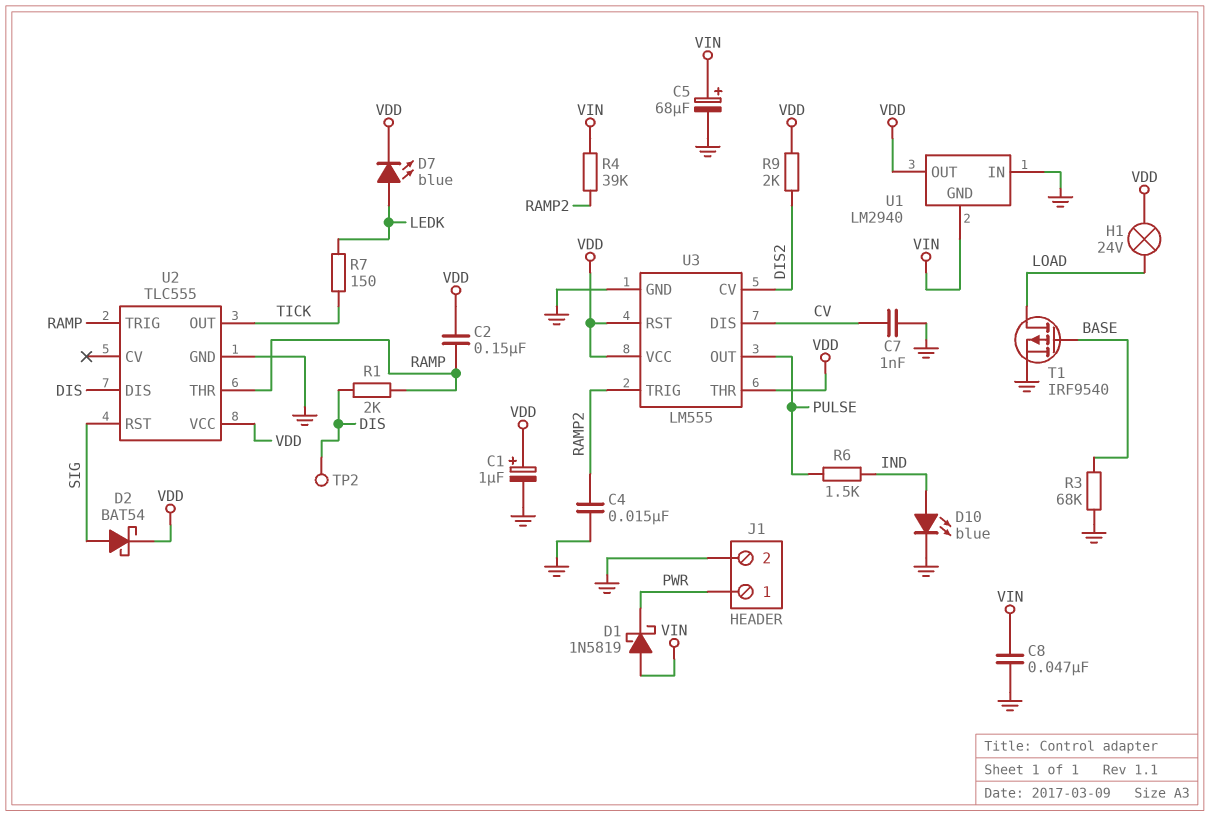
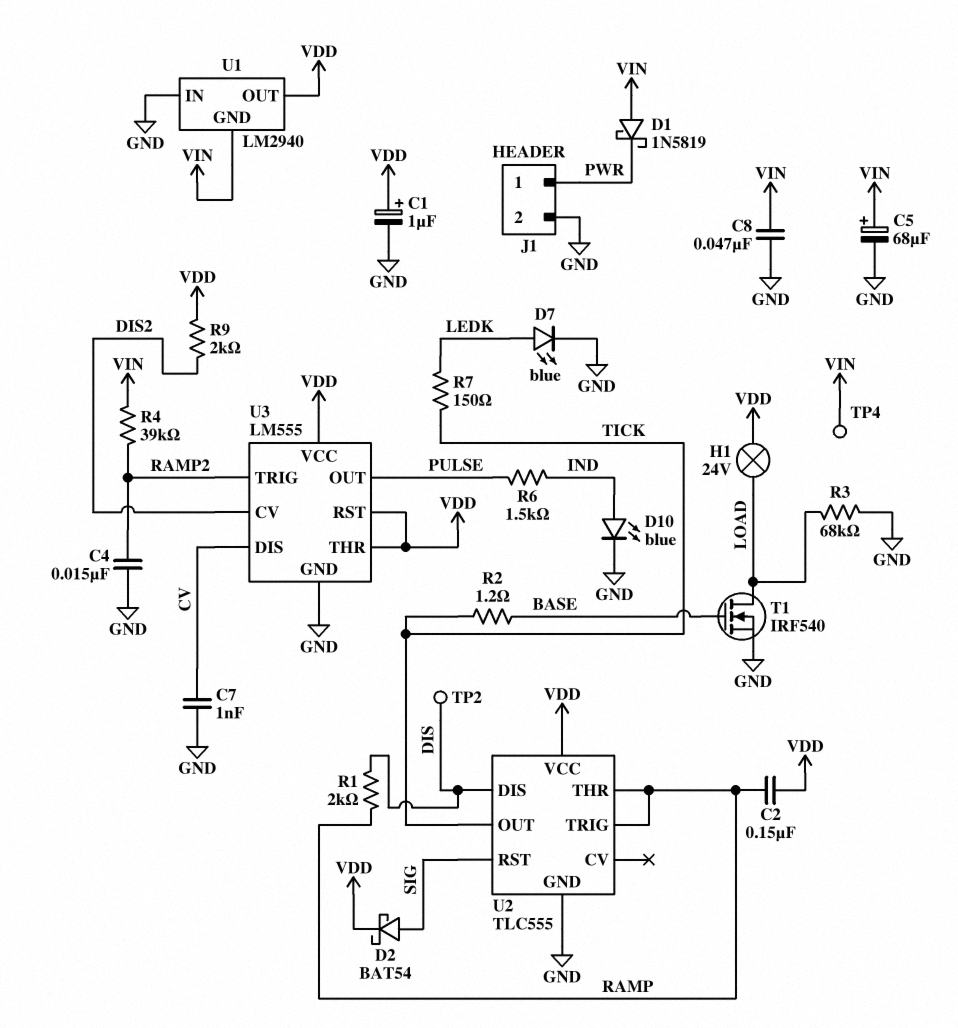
D7: LED blue (A LEDK, K VDD) -> LED blue (A LEDK, K GND)
R2: none -> 1.2 (BASE, TICK)
R3: 68k (BASE, GND) -> 68k (GND, LOAD)
T1: PMOS IRF9540 (G BASE, D LOAD, S GND) -> NMOS IRF540 (G BASE, D LOAD, S GND)
TP4: none -> test point (VIN)

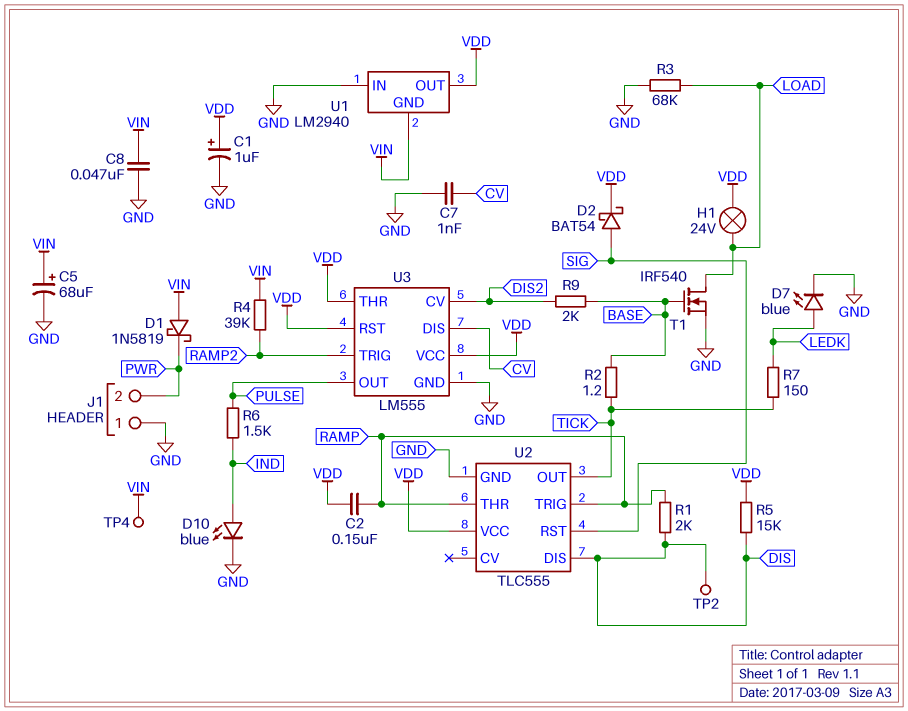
C4: 15nF (GND, RAMP2) -> none
J1 pin 1: PWR -> GND
J1 pin 2: GND -> PWR
R5: none -> 15k (DIS, VDD)
R9: 2k (DIS2, VDD) -> 2k (BASE, DIS2)

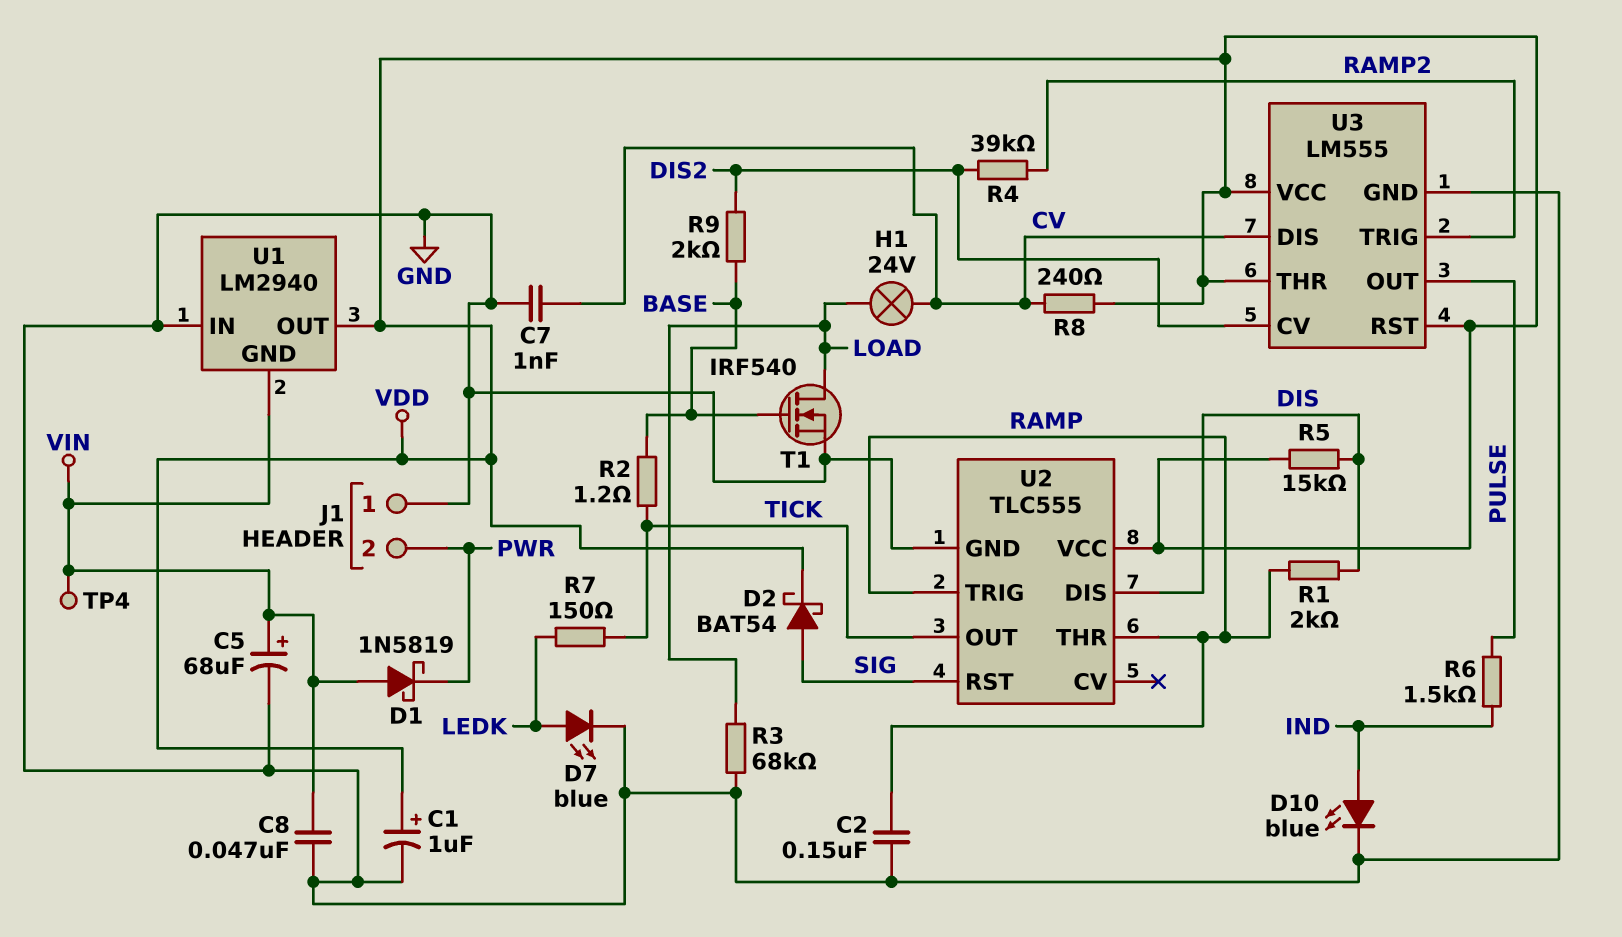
C2: 150nF (RAMP, VDD) -> 150nF (GND, RAMP)
H1: lamp 24V (LOAD, VDD) -> lamp 24V (CV, LOAD)
R4: 39k (RAMP2, VIN) -> 39k (DIS2, RAMP2)
R8: none -> 240 (CV, VDD)
TP2: test point (DIS) -> none

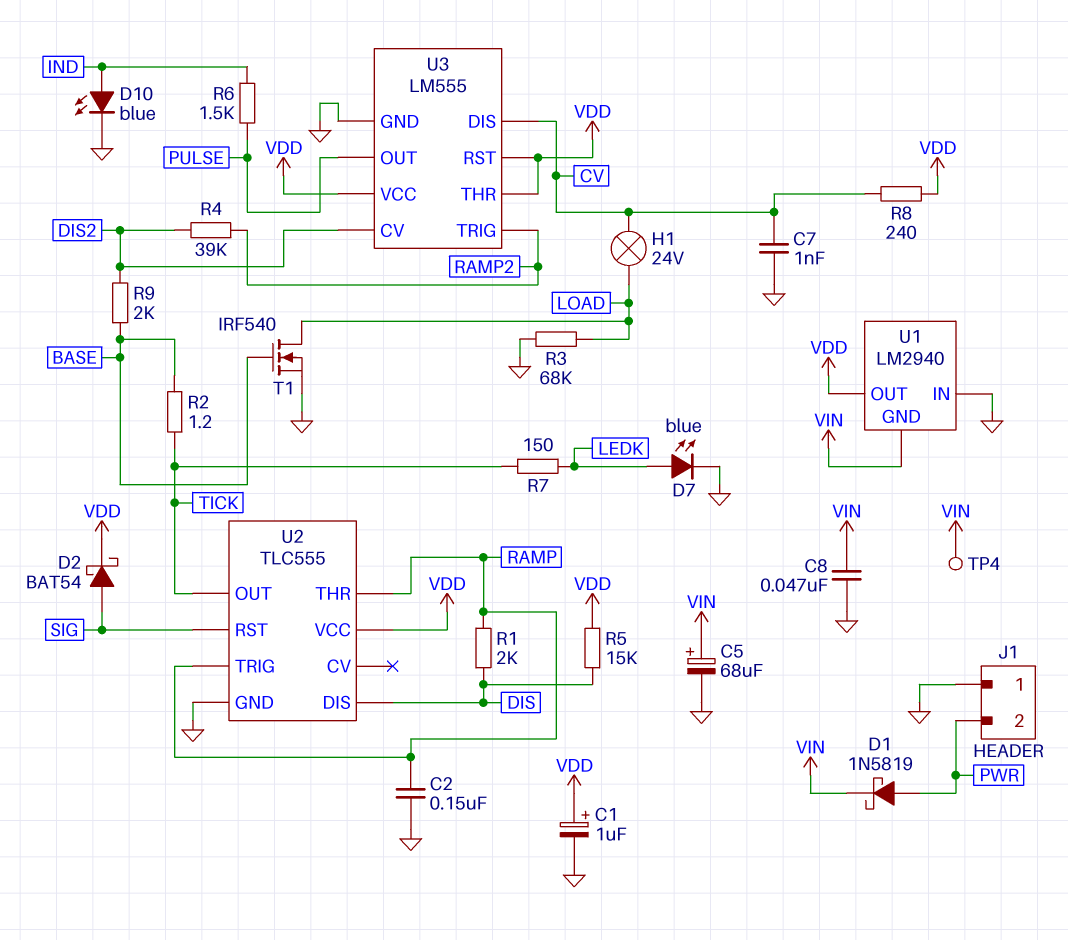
D1: schottky 1N5819 (A VIN, K PWR) -> schottky 1N5819 (A PWR, K VIN)

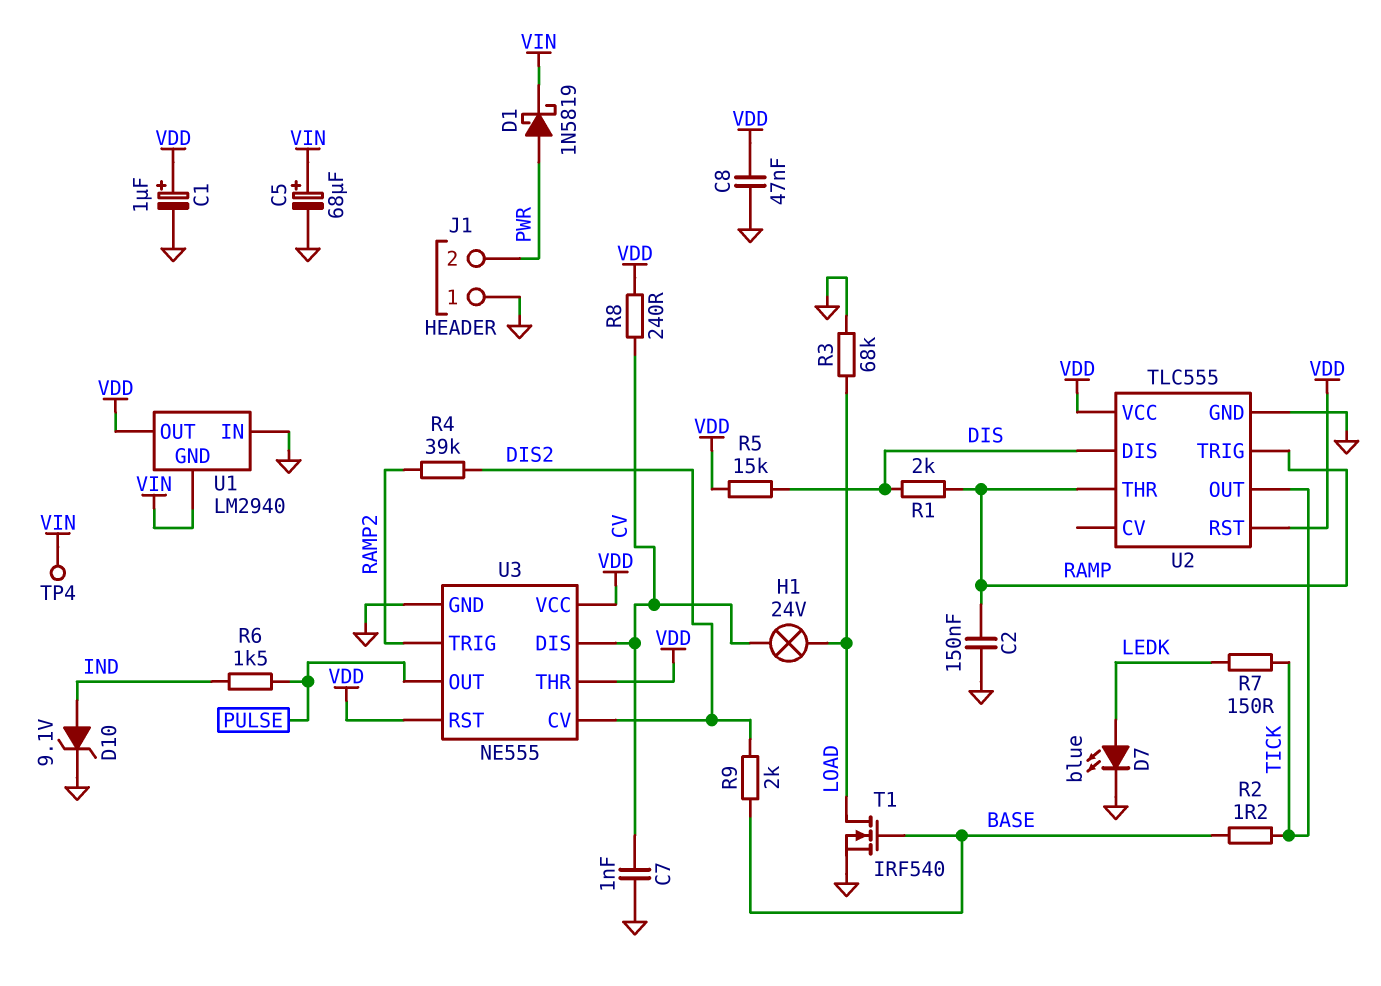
C8: 47nF (GND, VIN) -> 47nF (GND, VDD)
D2: schottky BAT54 (A SIG, K VDD) -> none
D10: LED blue (A IND, K GND) -> zener 9.1V (A IND, K GND)
U2 pin RST: SIG -> VDD
U3: LM555 -> NE555

